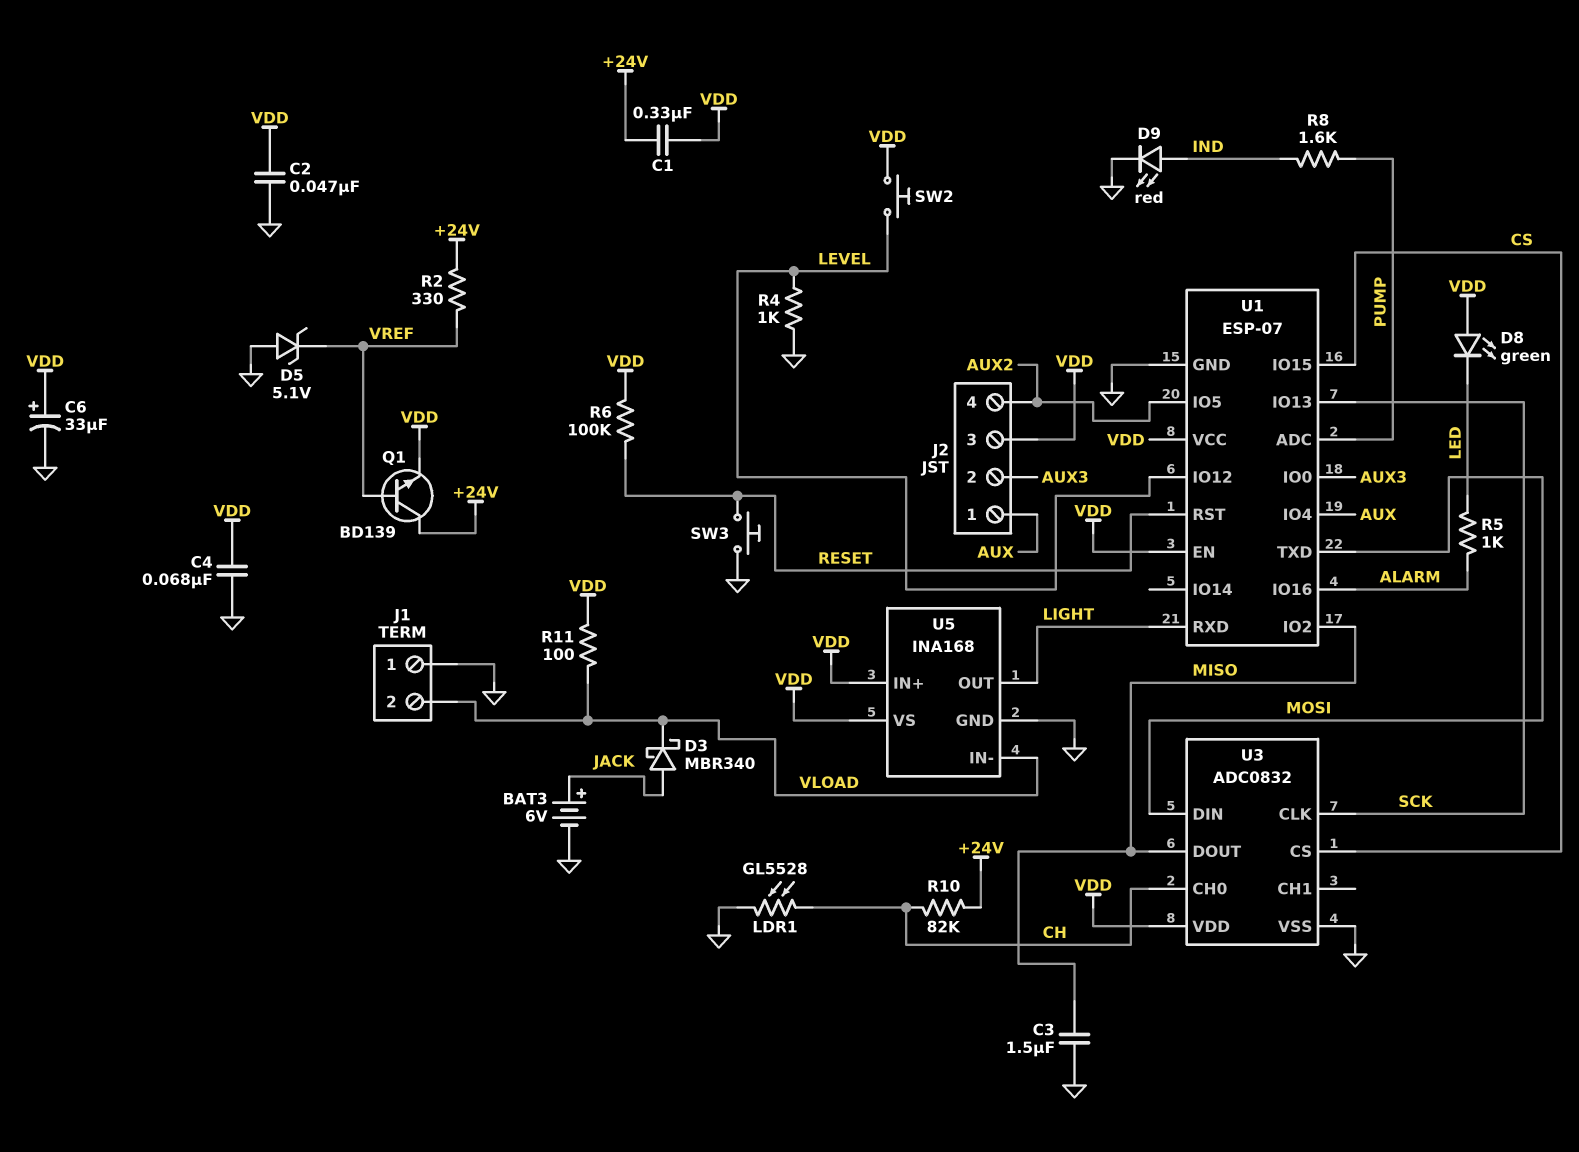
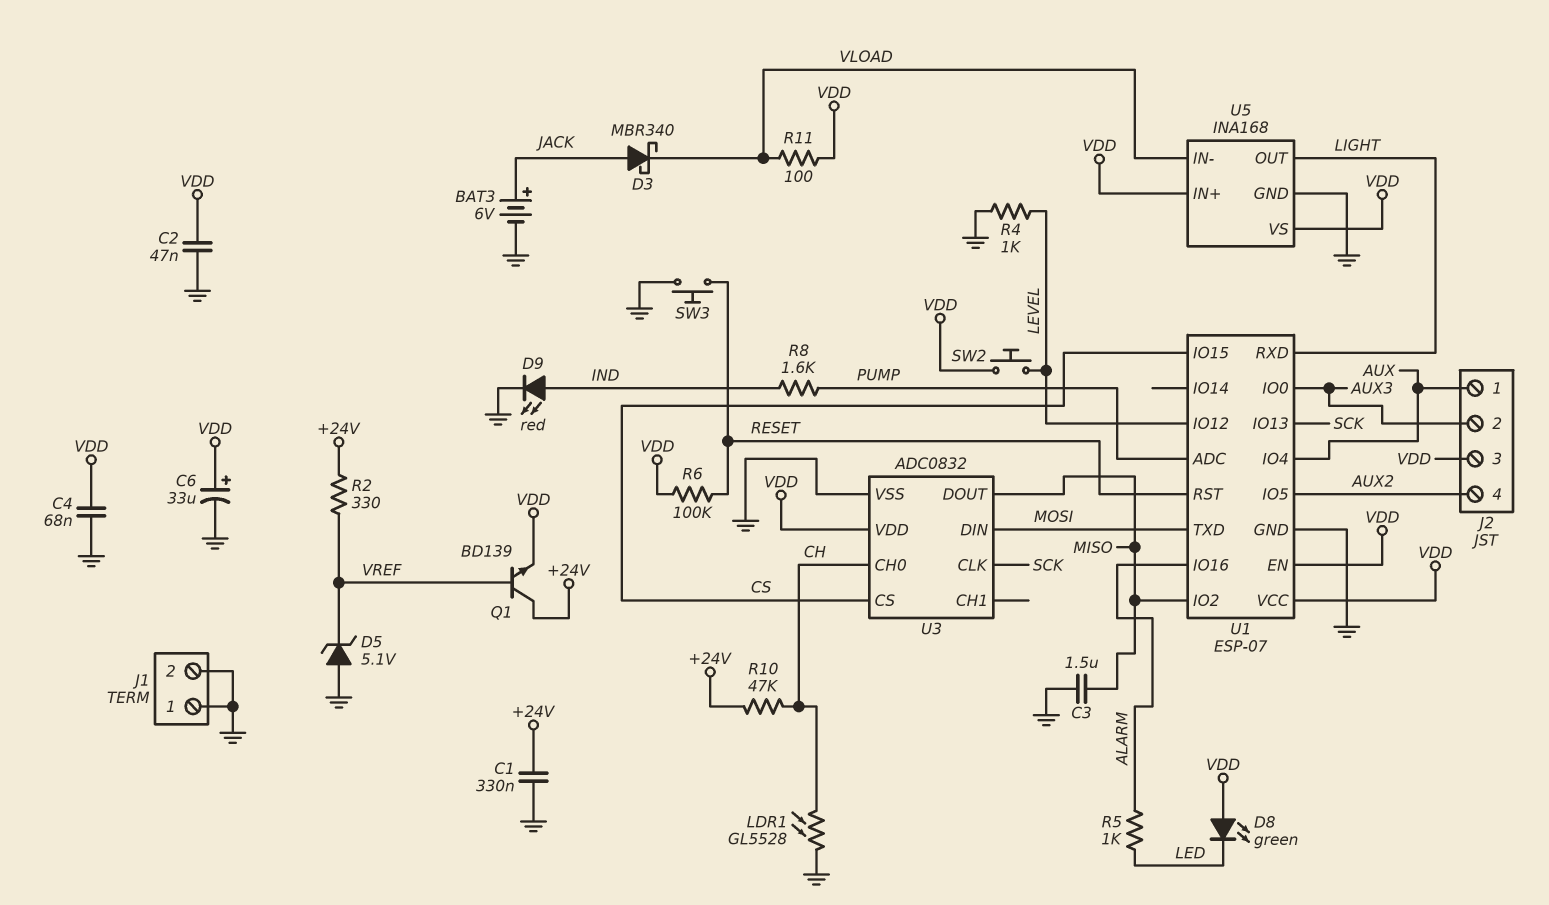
C1: 330nF (+24V, VDD) -> 330nF (+24V, GND)
J1 pin 2: VLOAD -> GND
R10: 82k (+24V, CH) -> 47k (+24V, CH)

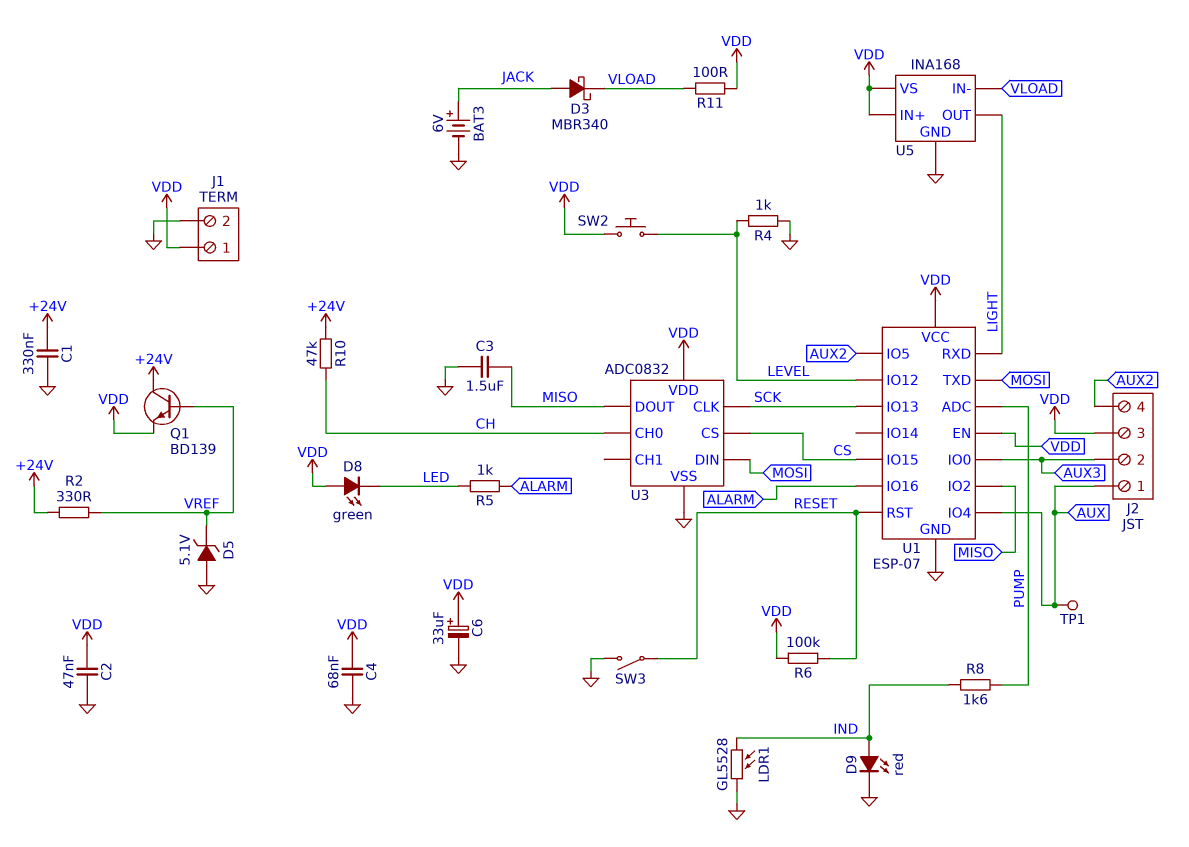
J1 pin 1: GND -> VDD
LDR1: GL5528 (CH, GND) -> GL5528 (GND, IND)
SW3: button (GND, RESET) -> switch (GND, RESET)
TP1: none -> test point (AUX)

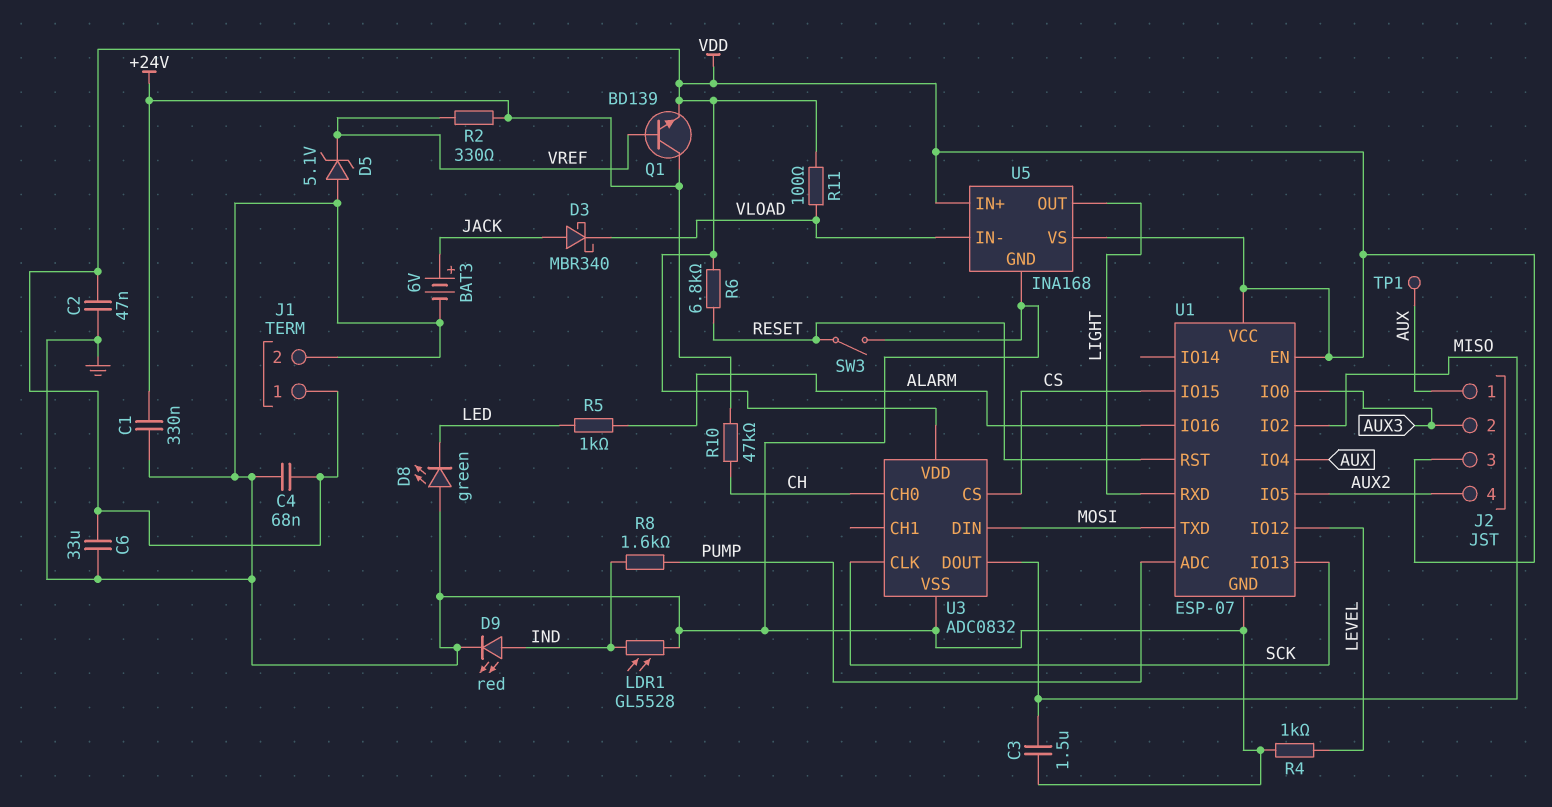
C6: 33uF (plus VDD, minus GND) -> 33uF (GND, VDD)
D8: LED green (A VDD, K LED) -> LED green (A GND, K LED)
R6: 100k (RESET, VDD) -> 6.8k (RESET, VDD)
SW2: button (LEVEL, VDD) -> none

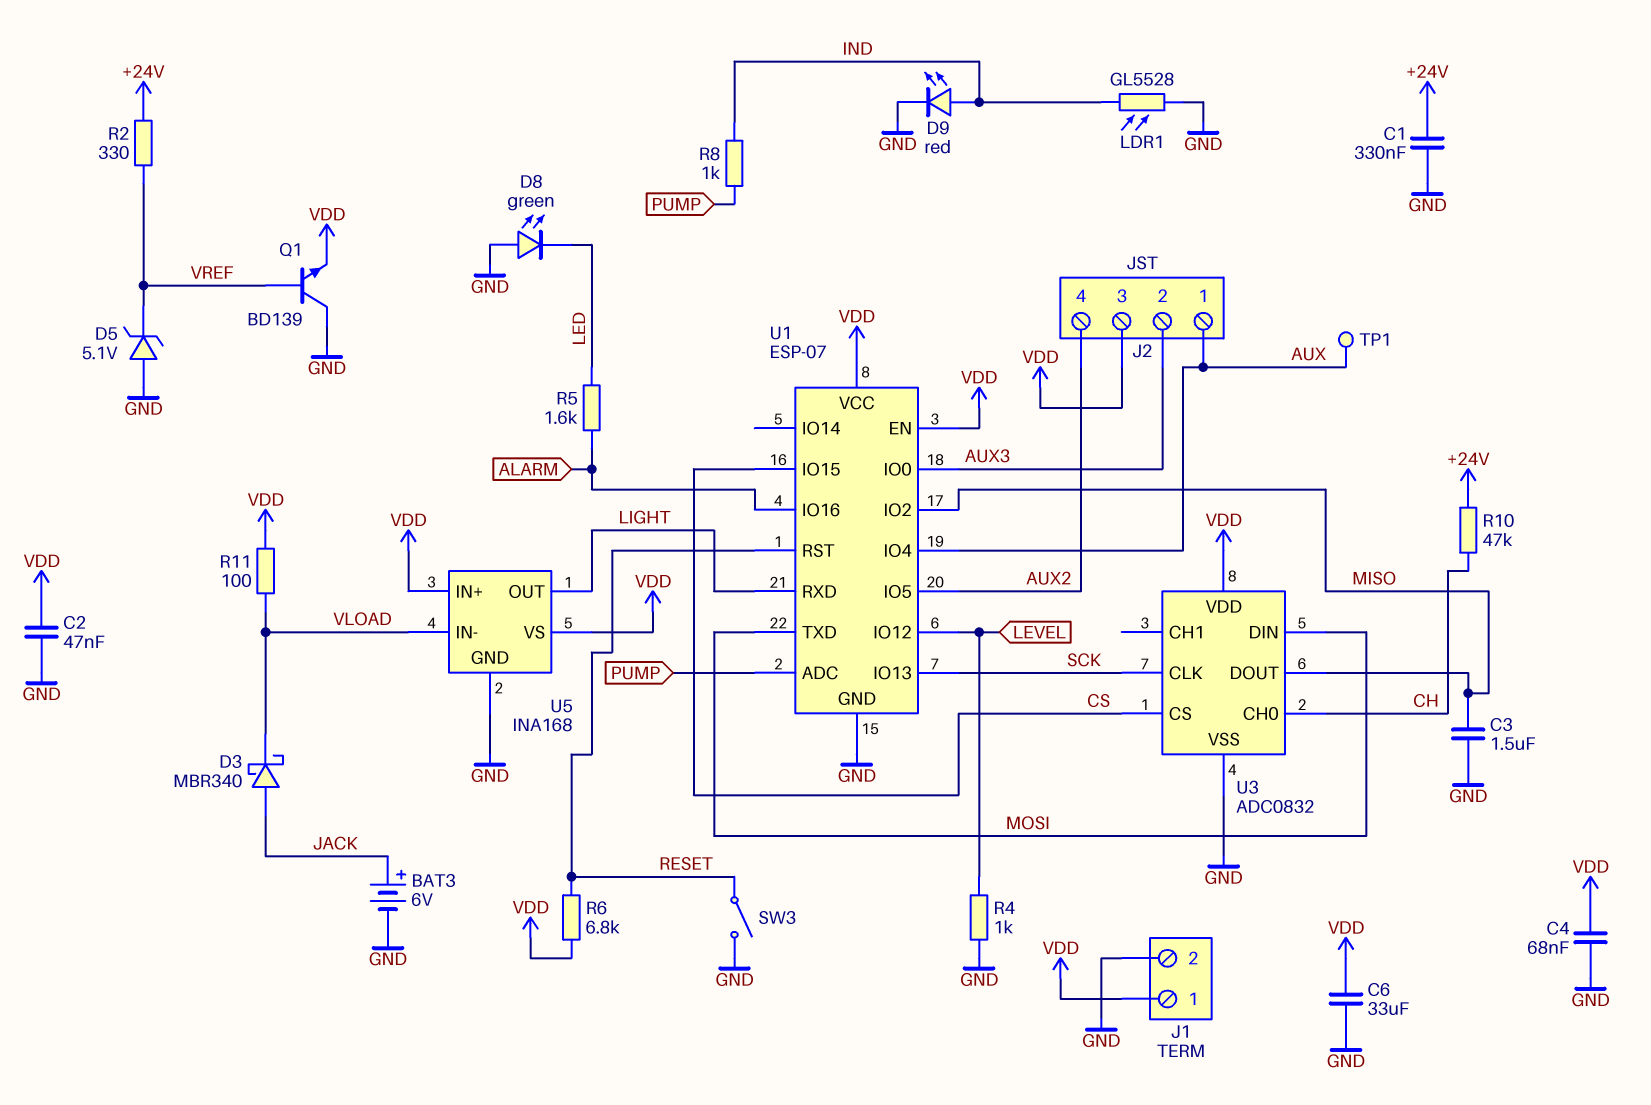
Q1: NPN BD139 (B VREF, C +24V, E VDD) -> NPN BD139 (B VREF, C GND, E VDD)
R5: 1k (ALARM, LED) -> 1.6k (ALARM, LED)
R8: 1.6k (IND, PUMP) -> 1k (IND, PUMP)

